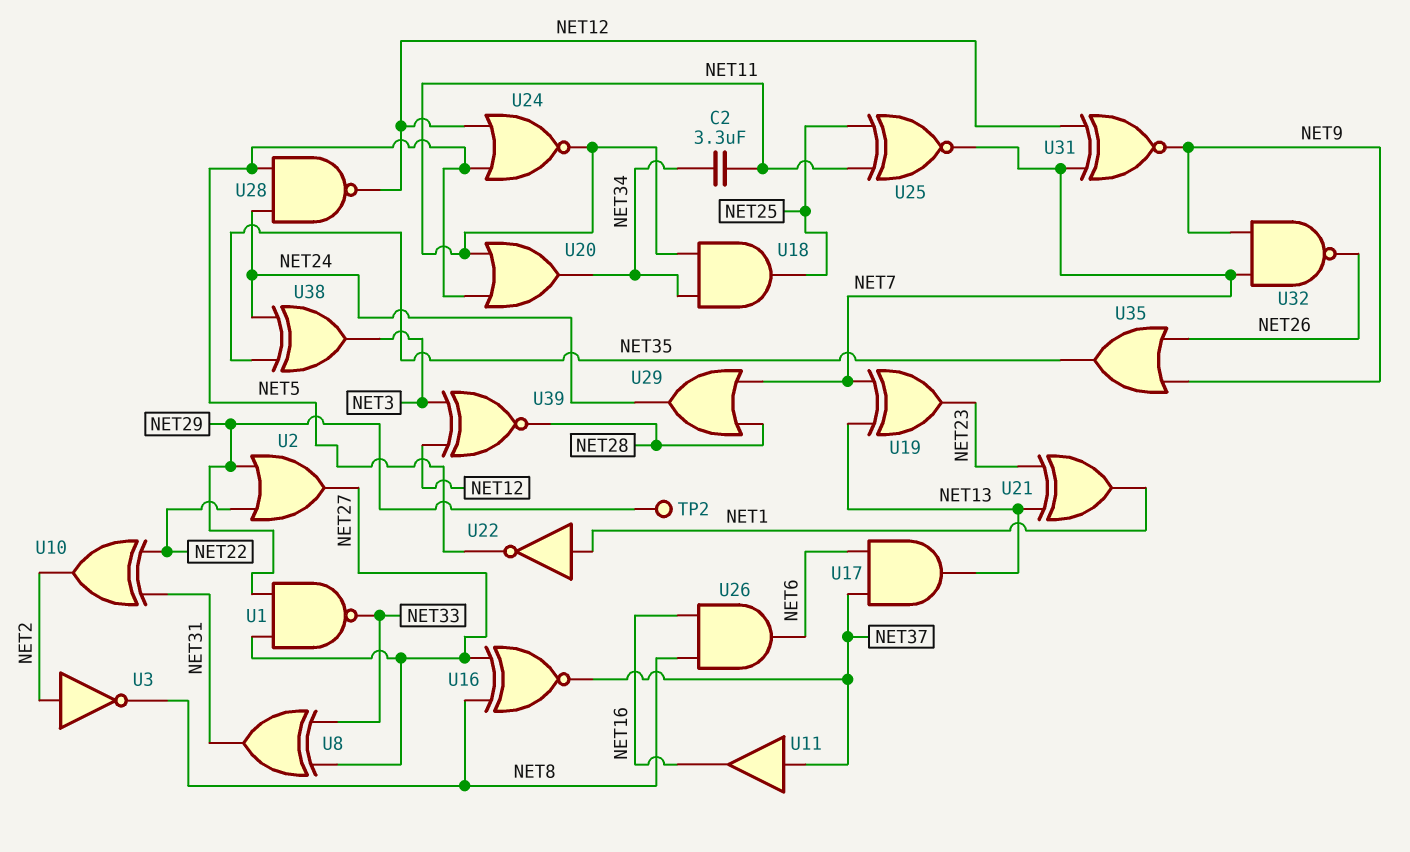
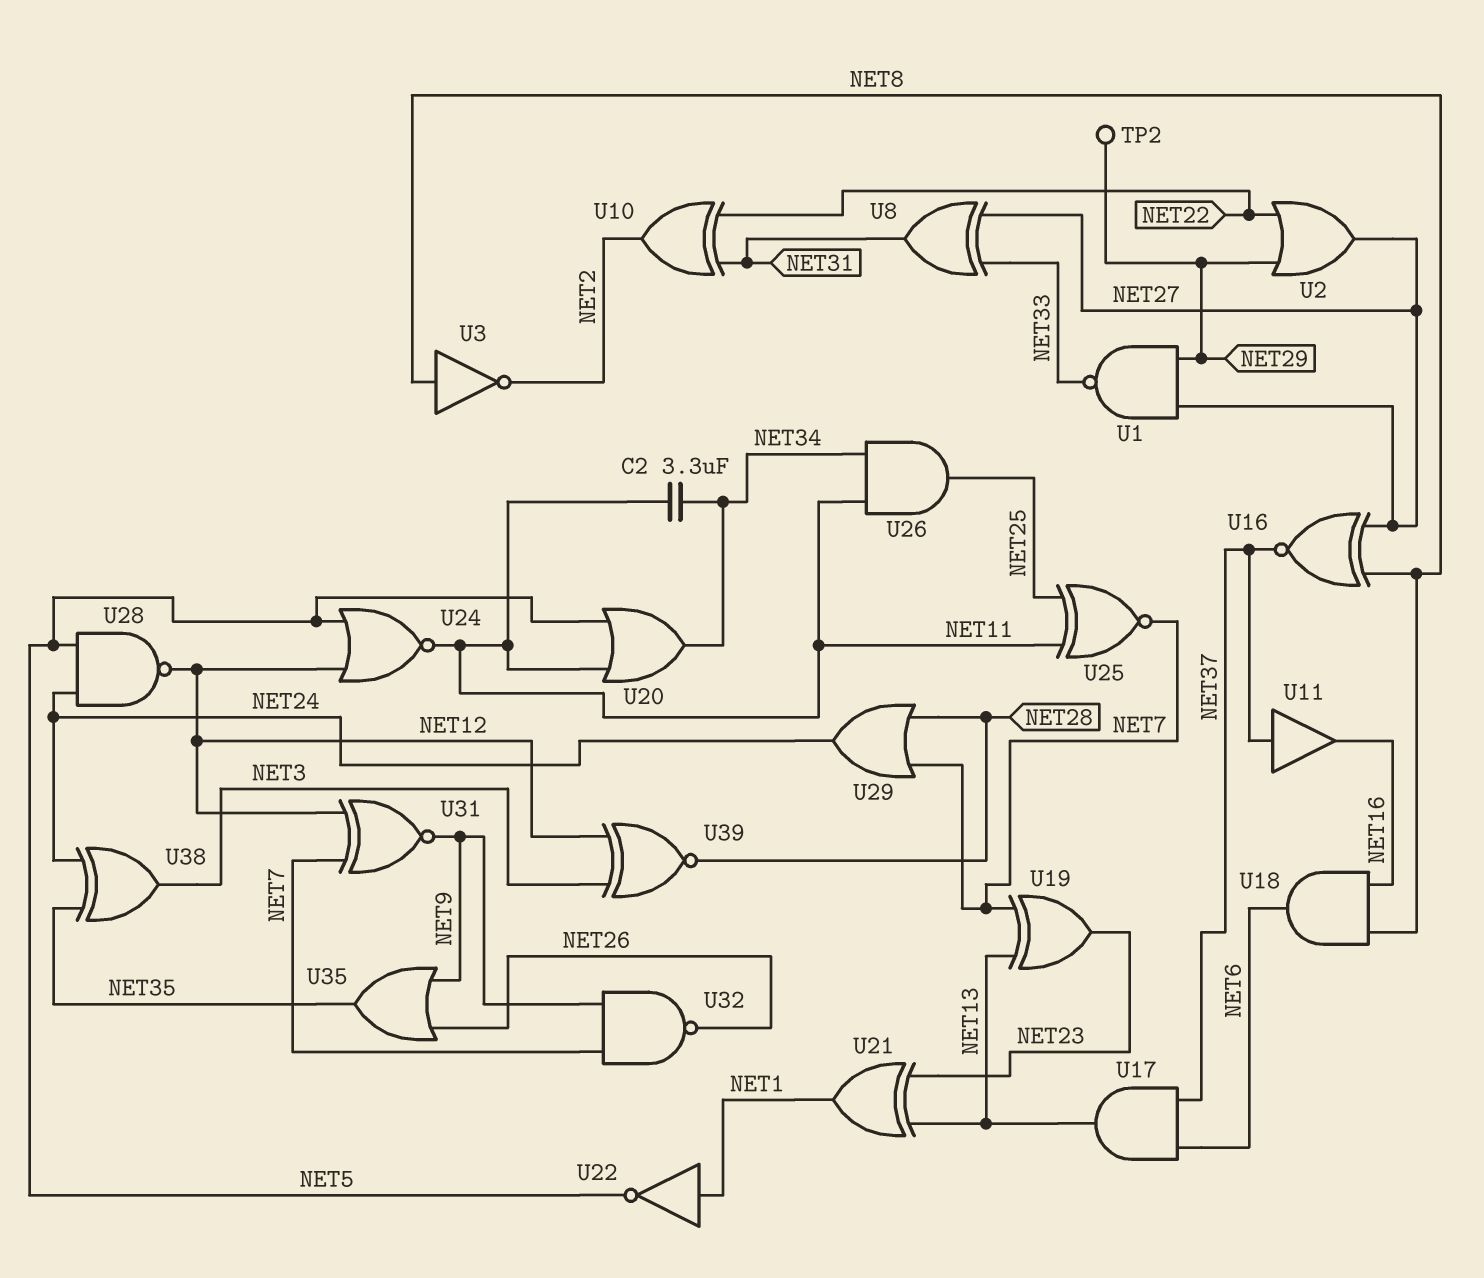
U3: NOT (in NET2, out NET8) -> NOT (in NET8, out NET2)
U18: AND (in NET11, in NET34, out NET25) -> AND (in NET8, in NET16, out NET6)
U26: AND (in NET8, in NET16, out NET6) -> AND (in NET11, in NET34, out NET25)

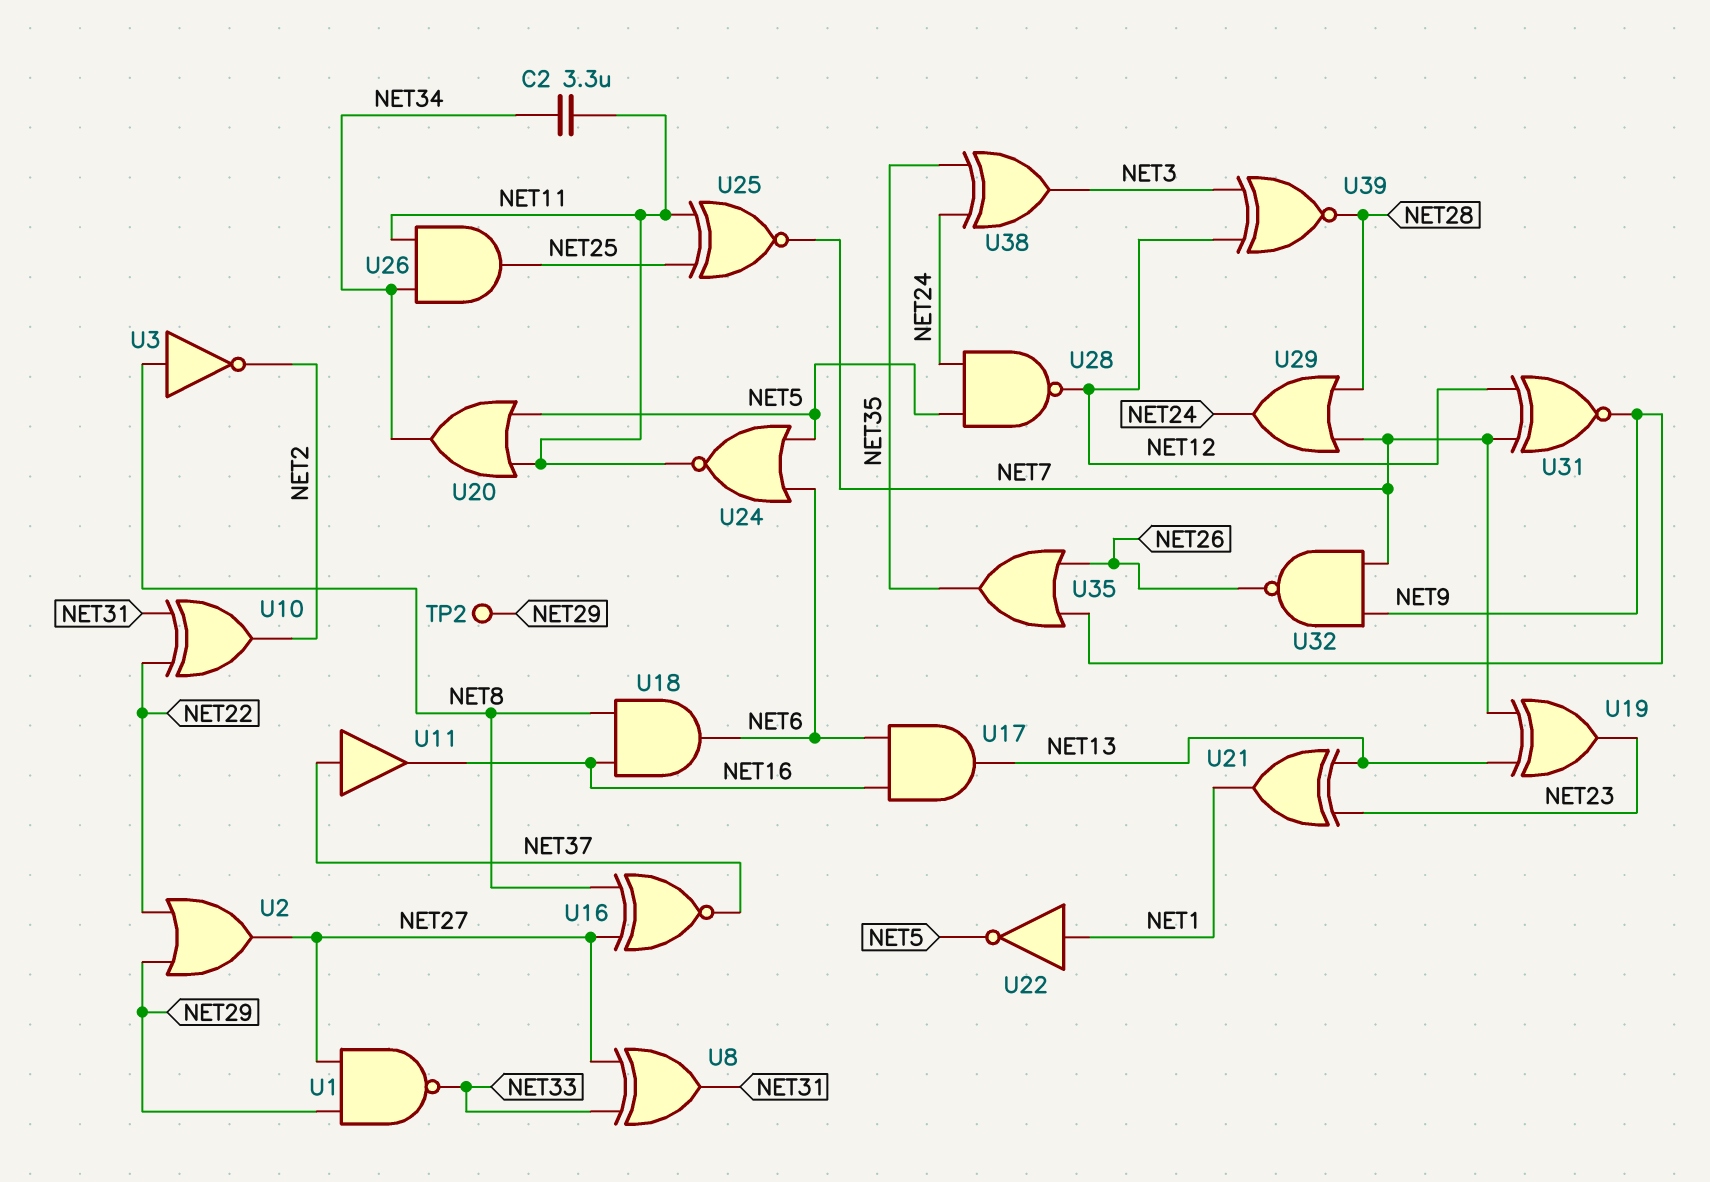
U17: AND (in NET6, in NET37, out NET13) -> AND (in NET6, in NET16, out NET13)
U24: NOR (in NET5, in NET12, out NET11) -> NOR (in NET5, in NET6, out NET11)

